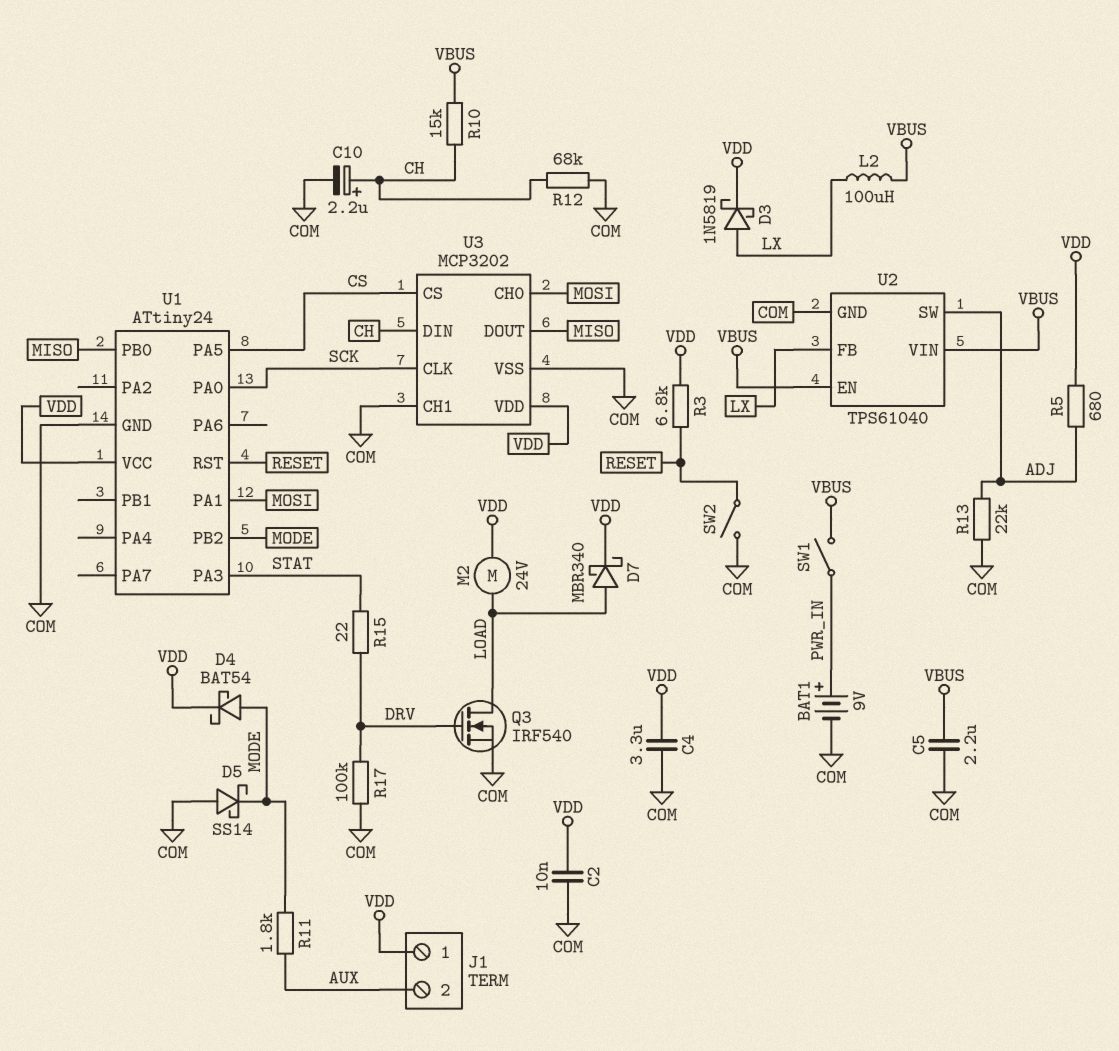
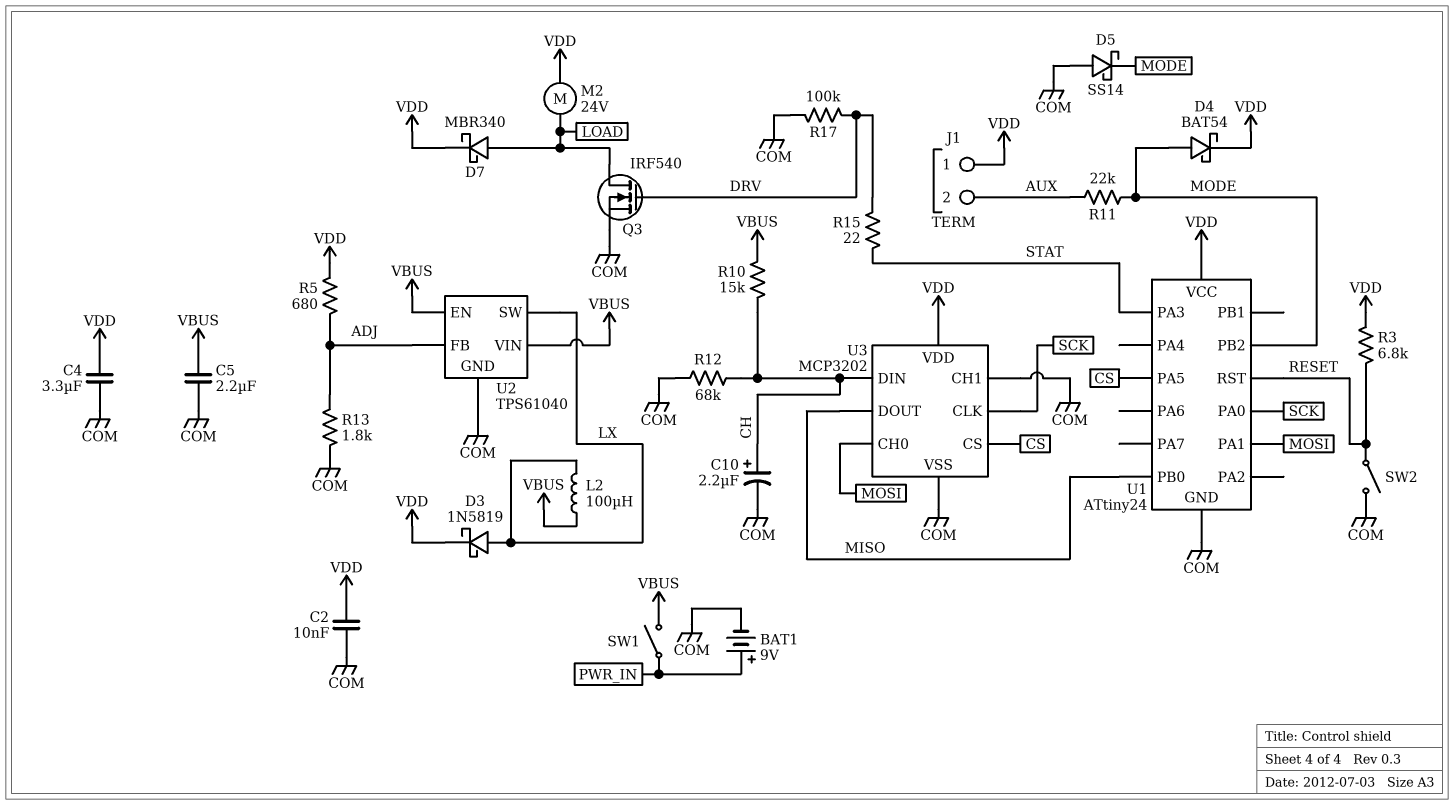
R11: 1.8k (AUX, MODE) -> 22k (AUX, MODE)
R13: 22k (ADJ, COM) -> 1.8k (ADJ, COM)
U2 pin FB: LX -> ADJ
U2 pin SW: ADJ -> LX

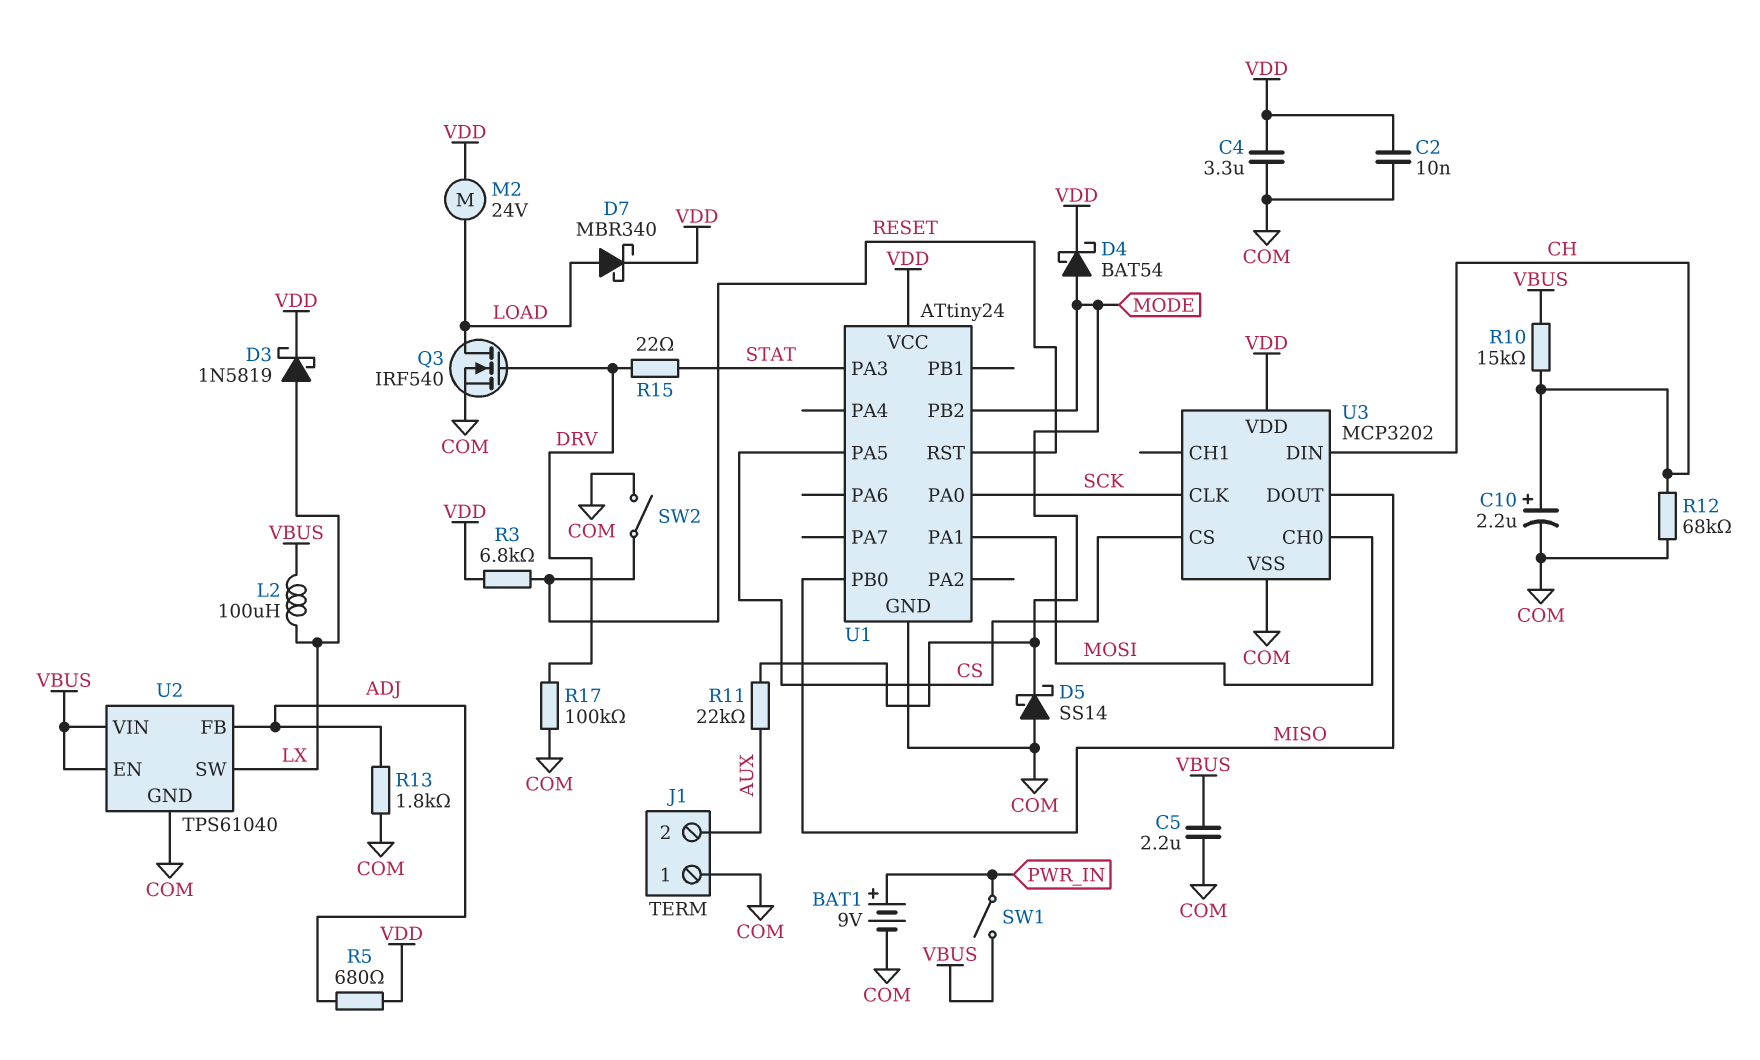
J1 pin 1: VDD -> COM
U3 pin CH1: COM -> none

